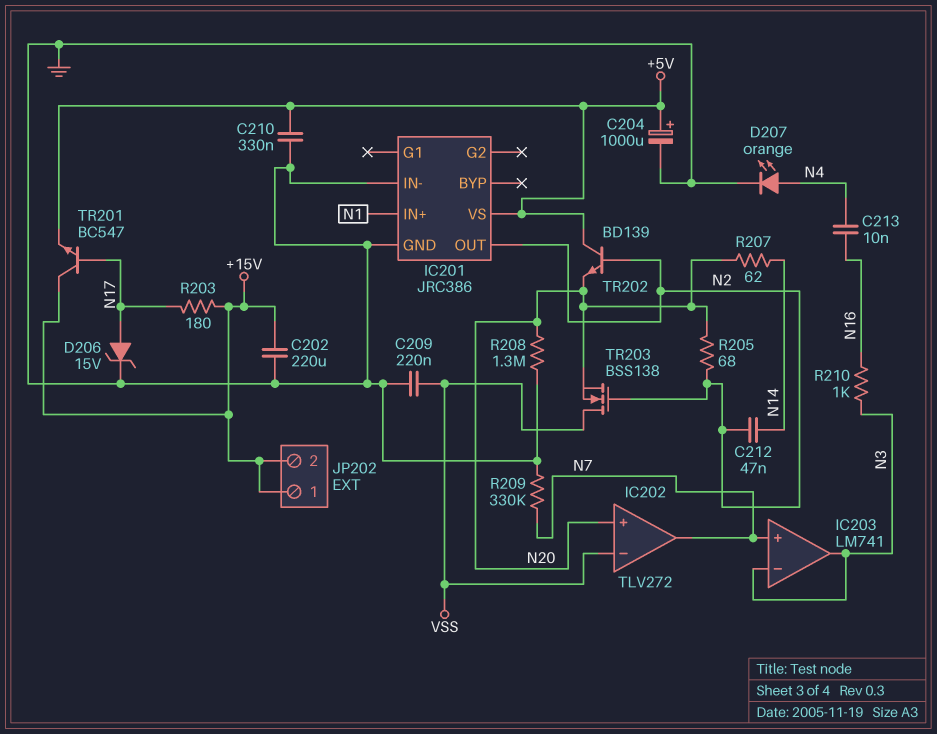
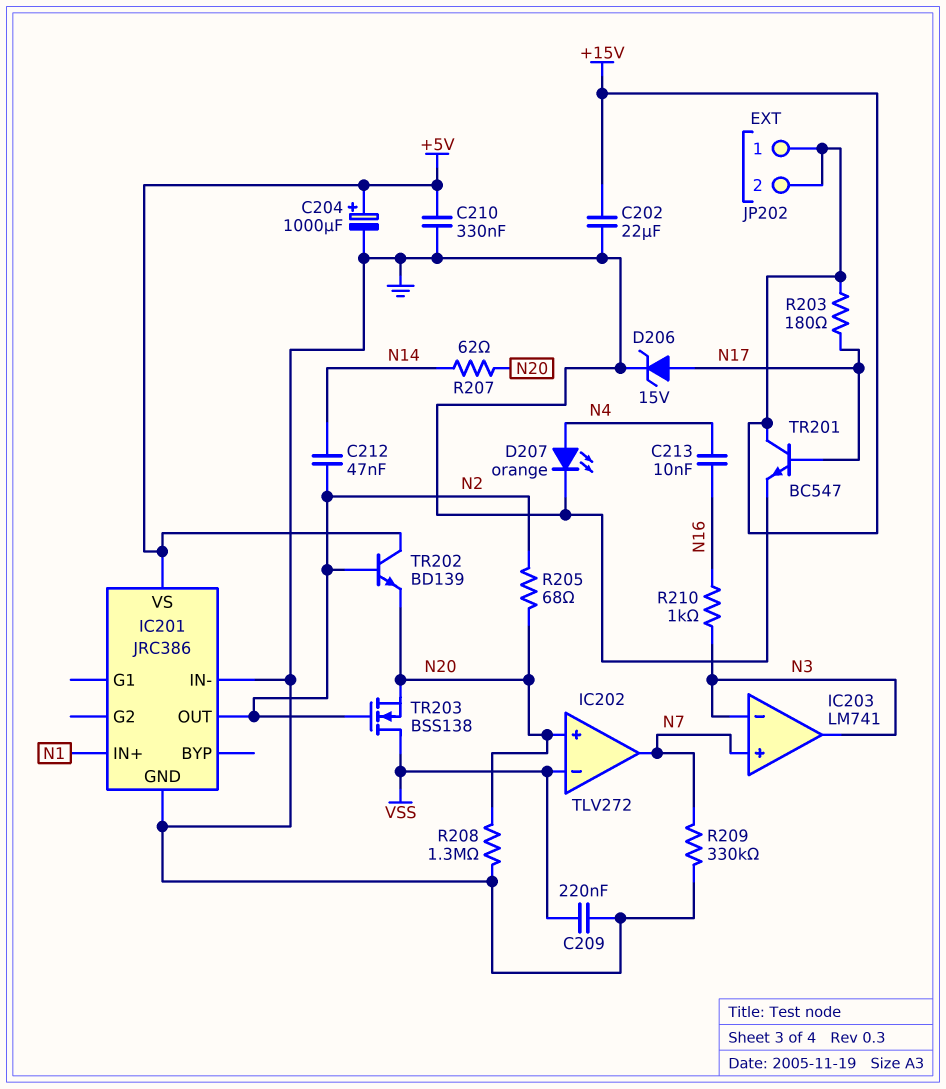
C202: 220uF (+15V, GND) -> 22uF (+15V, GND)
TR201: NPN BC547 (B N17, C +15V, E +5V) -> NPN BC547 (B N17, C +15V, E GND)

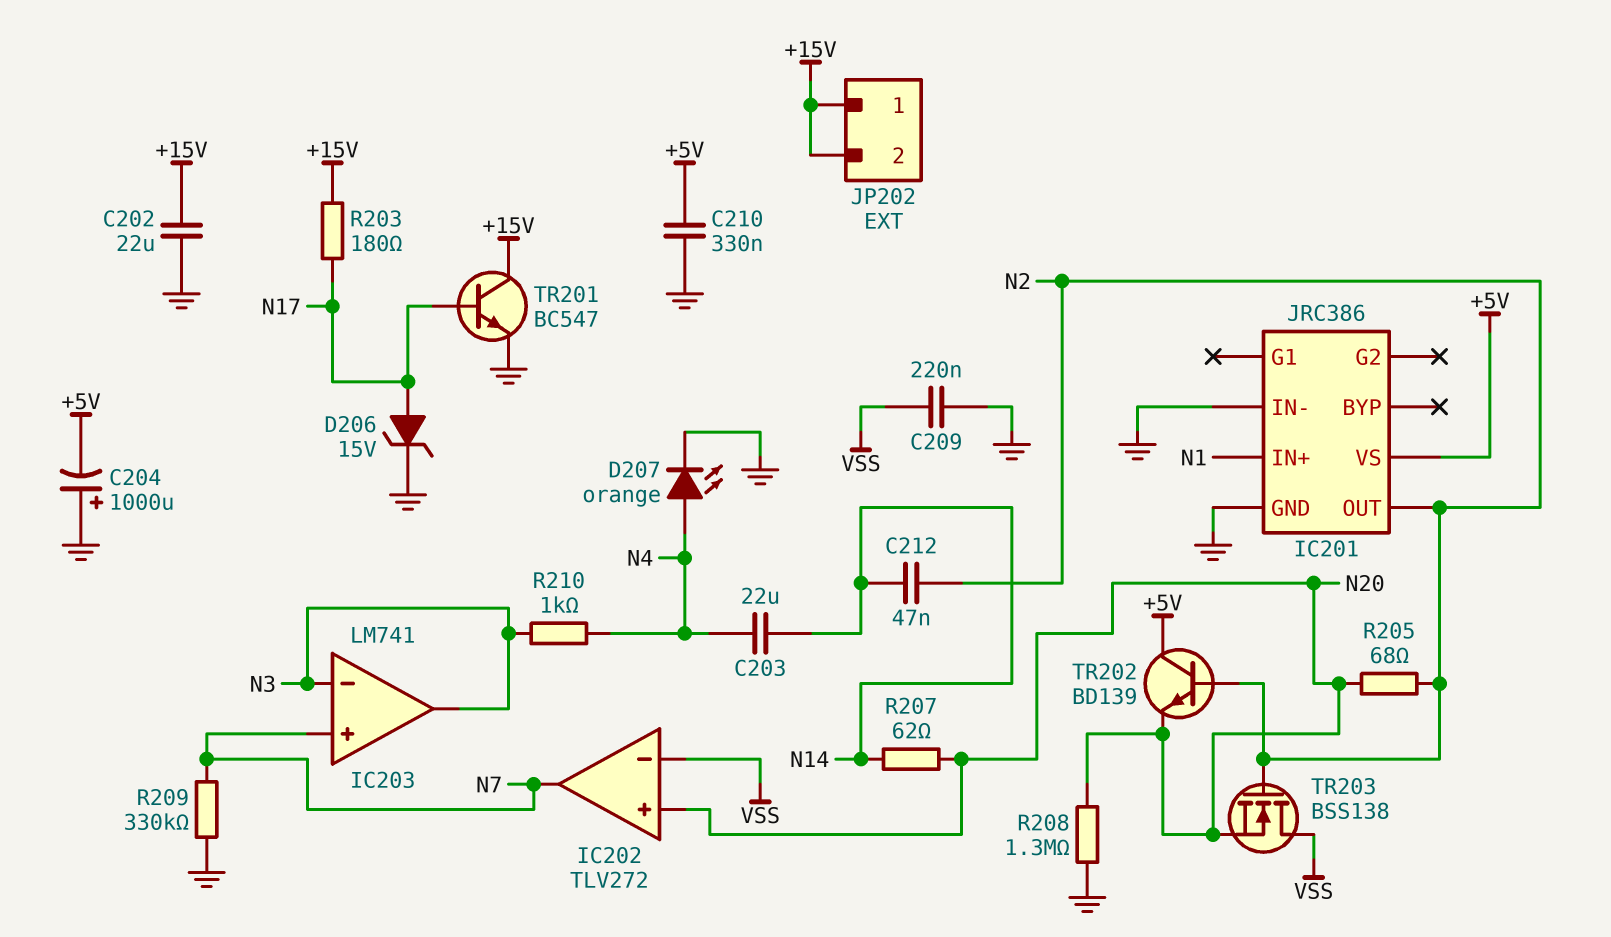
C203: none -> 22uF (N4, N14)
C204: 1000uF (plus +5V, minus GND) -> 1000uF (plus GND, minus +5V)
C213: 10nF (N4, N16) -> none
R210: 1k (N3, N16) -> 1k (N3, N4)

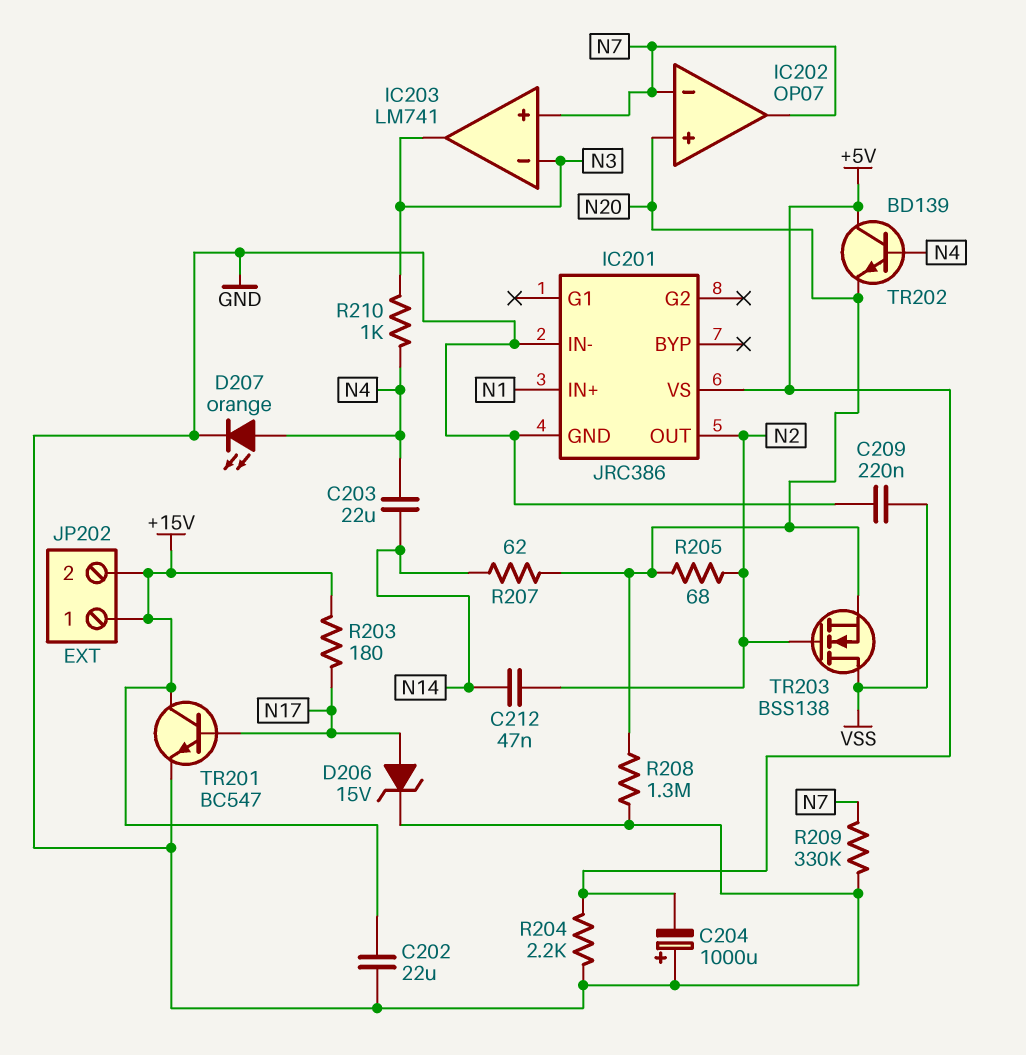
C210: 330nF (+5V, GND) -> none
IC202: TLV272 -> OP07
IC202 pin in-: VSS -> N7
R204: none -> 2.2k (+5V, GND)
TR202: NPN BD139 (B N2, C +5V, E N20) -> NPN BD139 (B N4, C +5V, E N20)

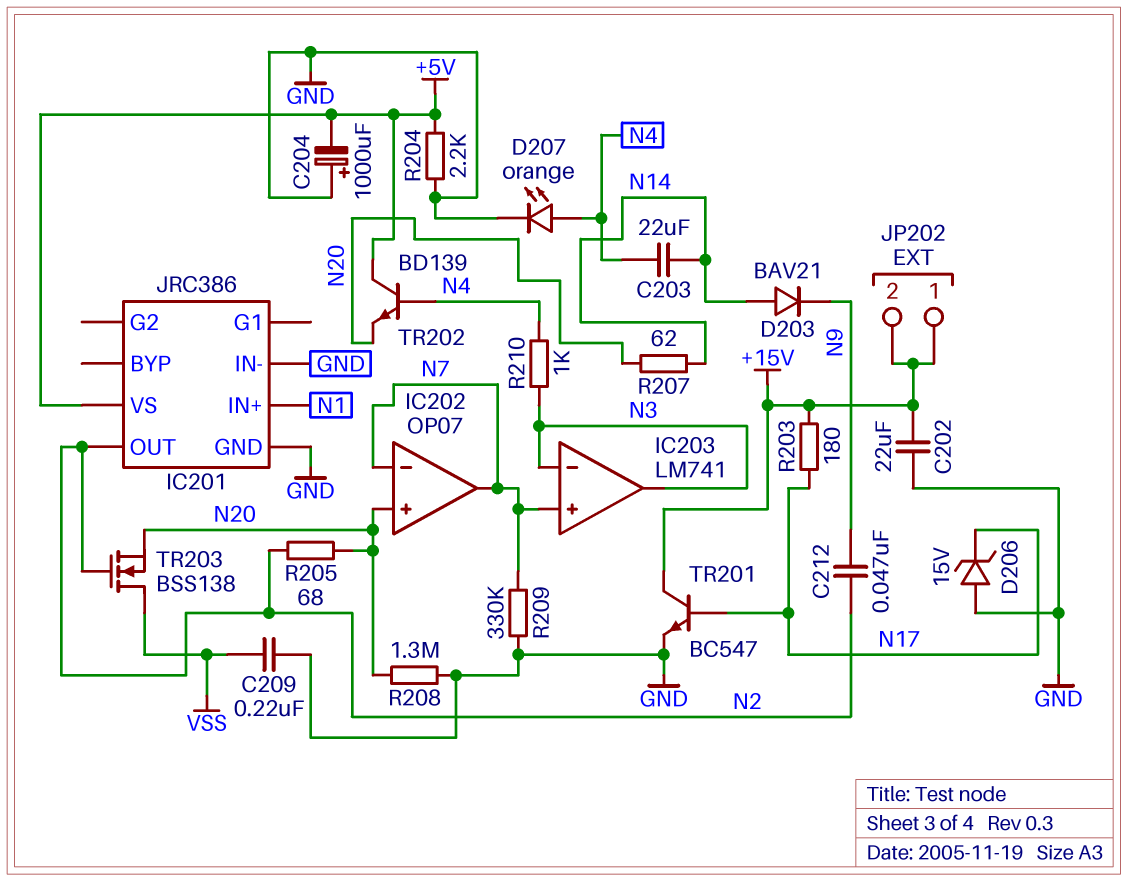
C212: 47nF (N2, N14) -> 47nF (N2, N9)
D203: none -> diode BAV21 (A N14, K N9)
D206: zener 15V (A N17, K GND) -> zener 15V (A GND, K N17)

